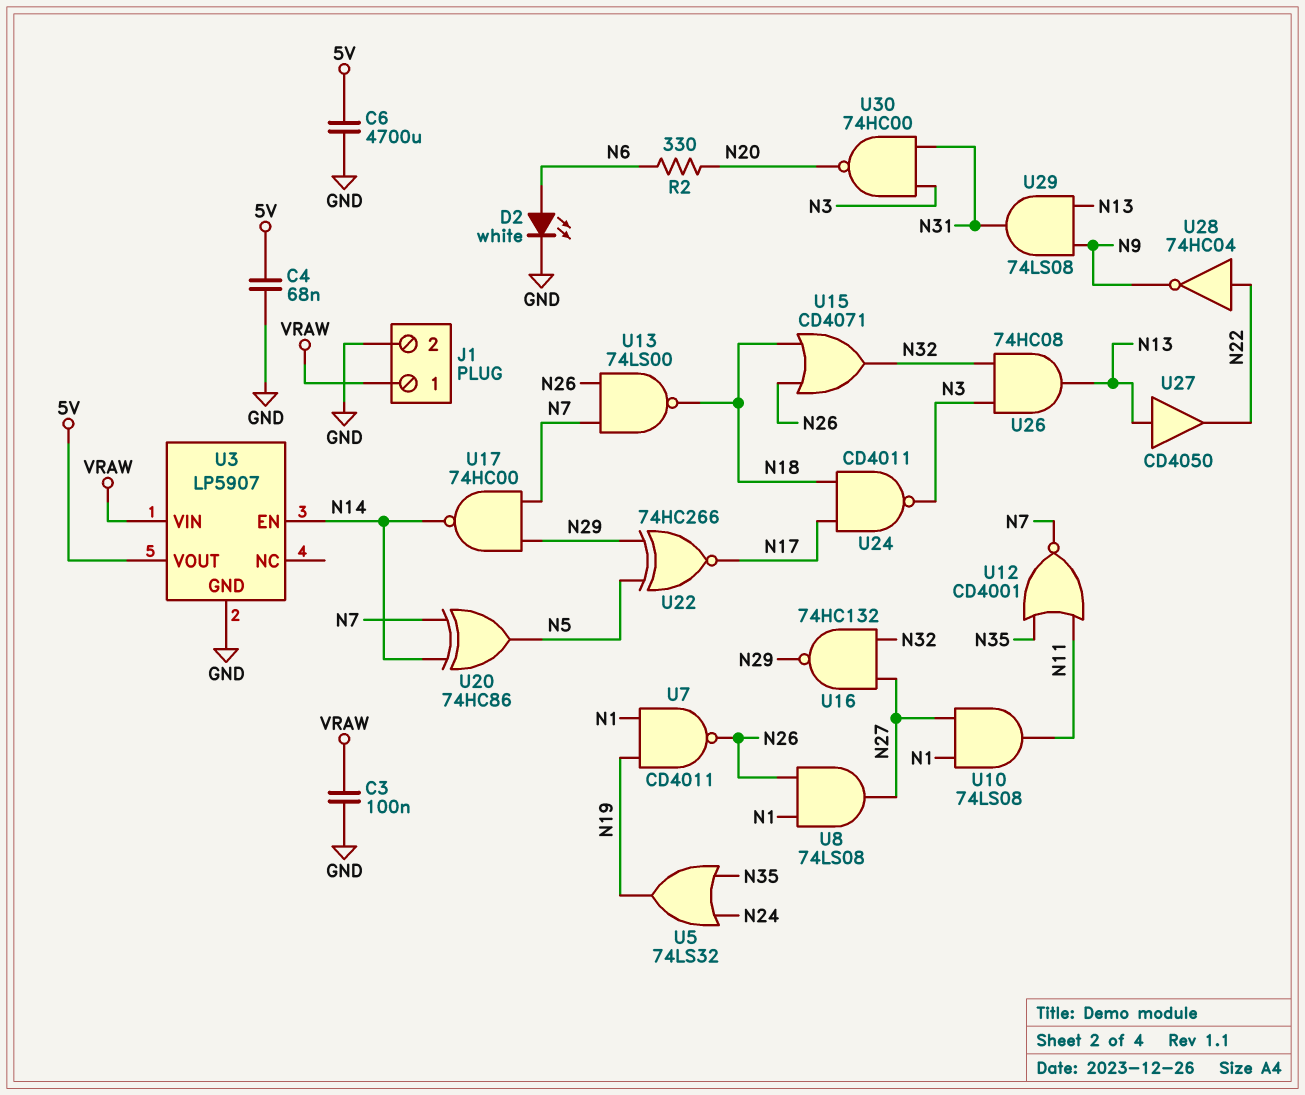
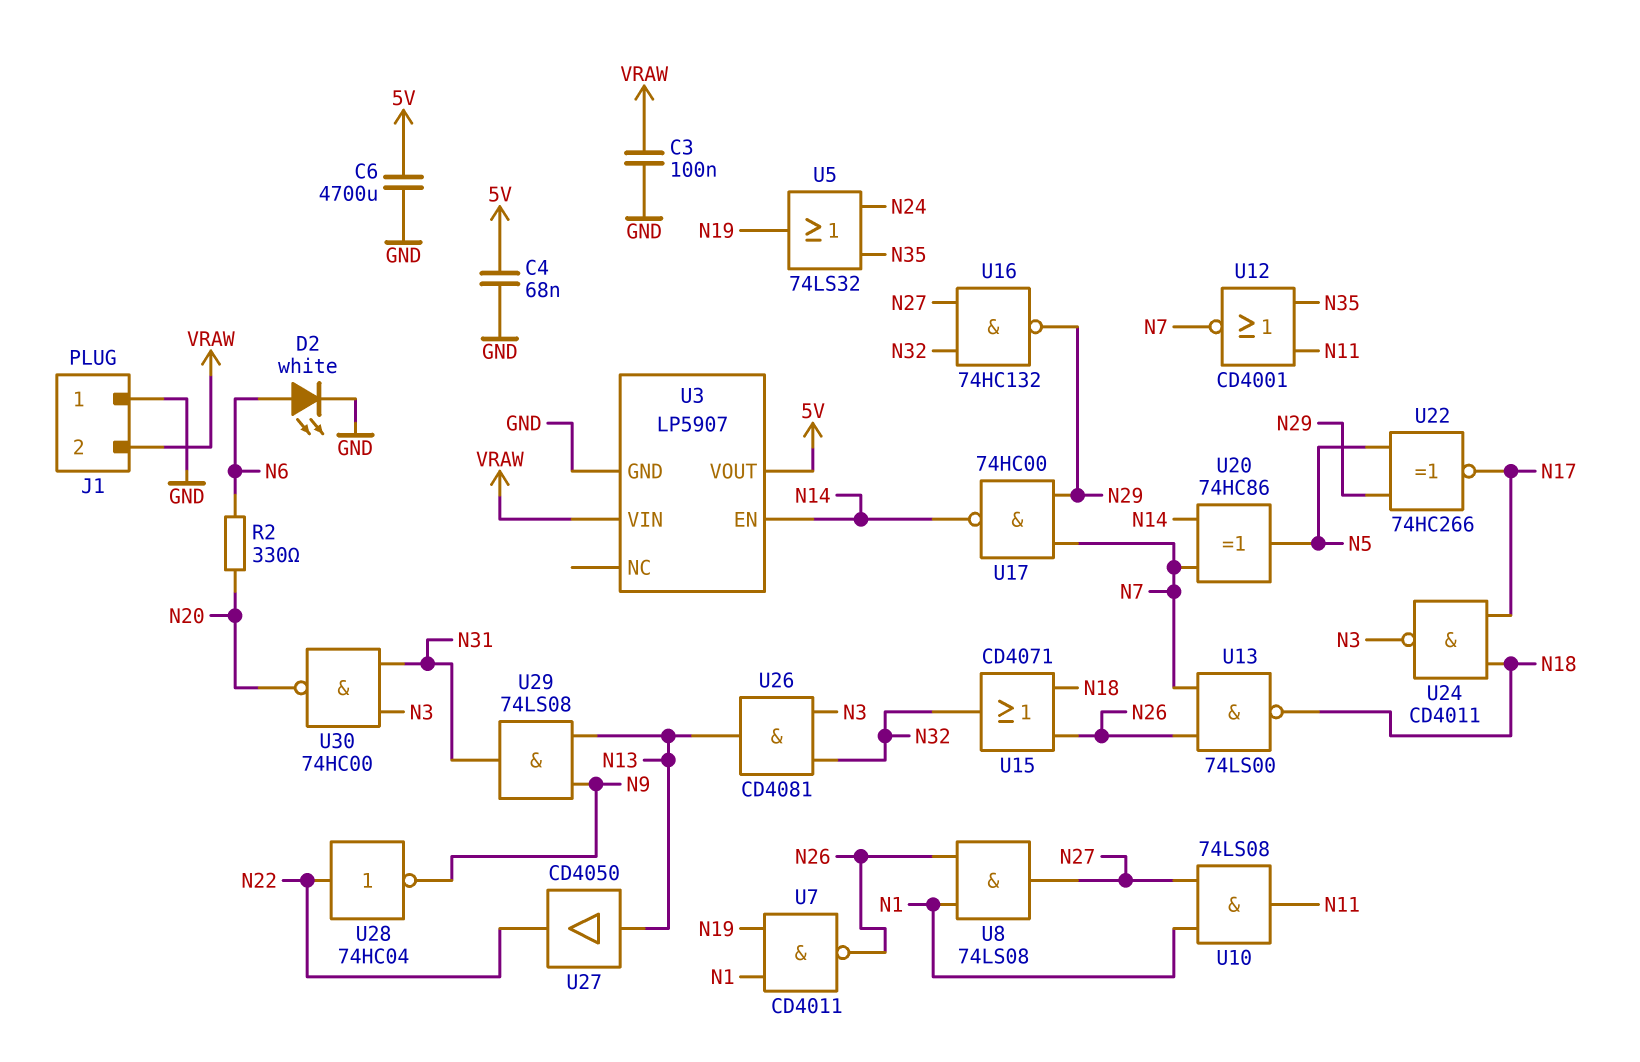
J1 pin 1: VRAW -> GND
J1 pin 2: GND -> VRAW
U26: AND 74HC08 (in N3, in N32, out N13) -> AND CD4081 (in N3, in N32, out N13)

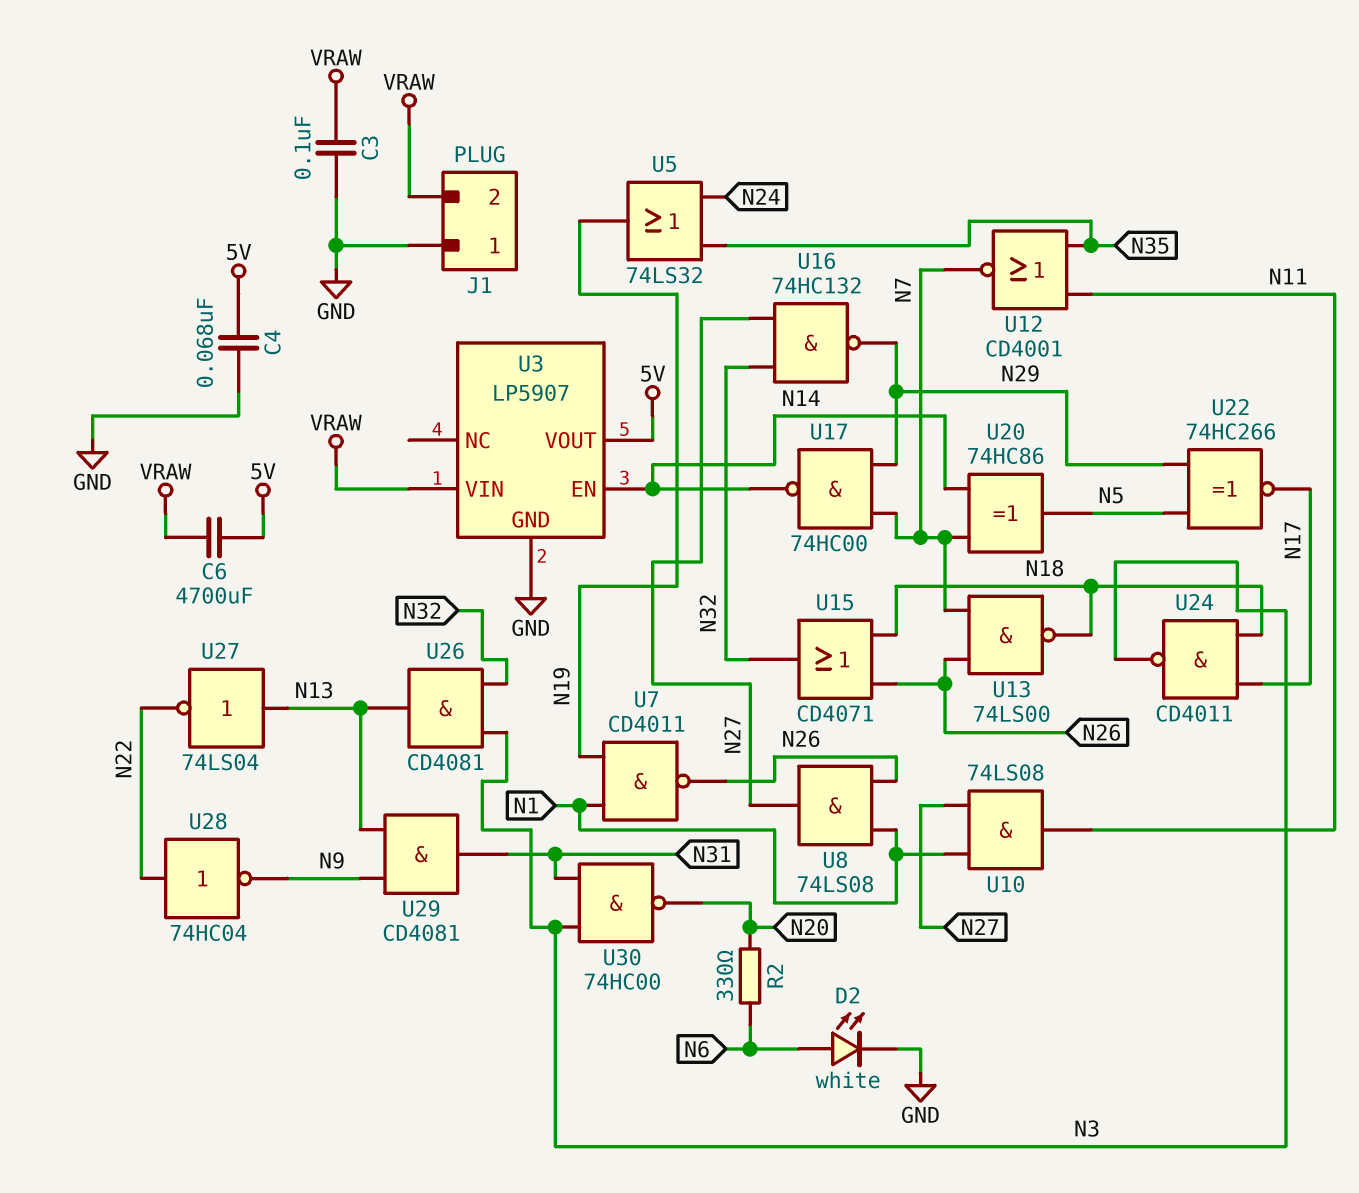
C6: 4700uF (5V, GND) -> 4700uF (5V, VRAW)
U27: buffer CD4050 (in N13, out N22) -> NOT 74LS04 (in N13, out N22)
U29: AND 74LS08 (in N9, in N13, out N31) -> AND CD4081 (in N9, in N13, out N31)

